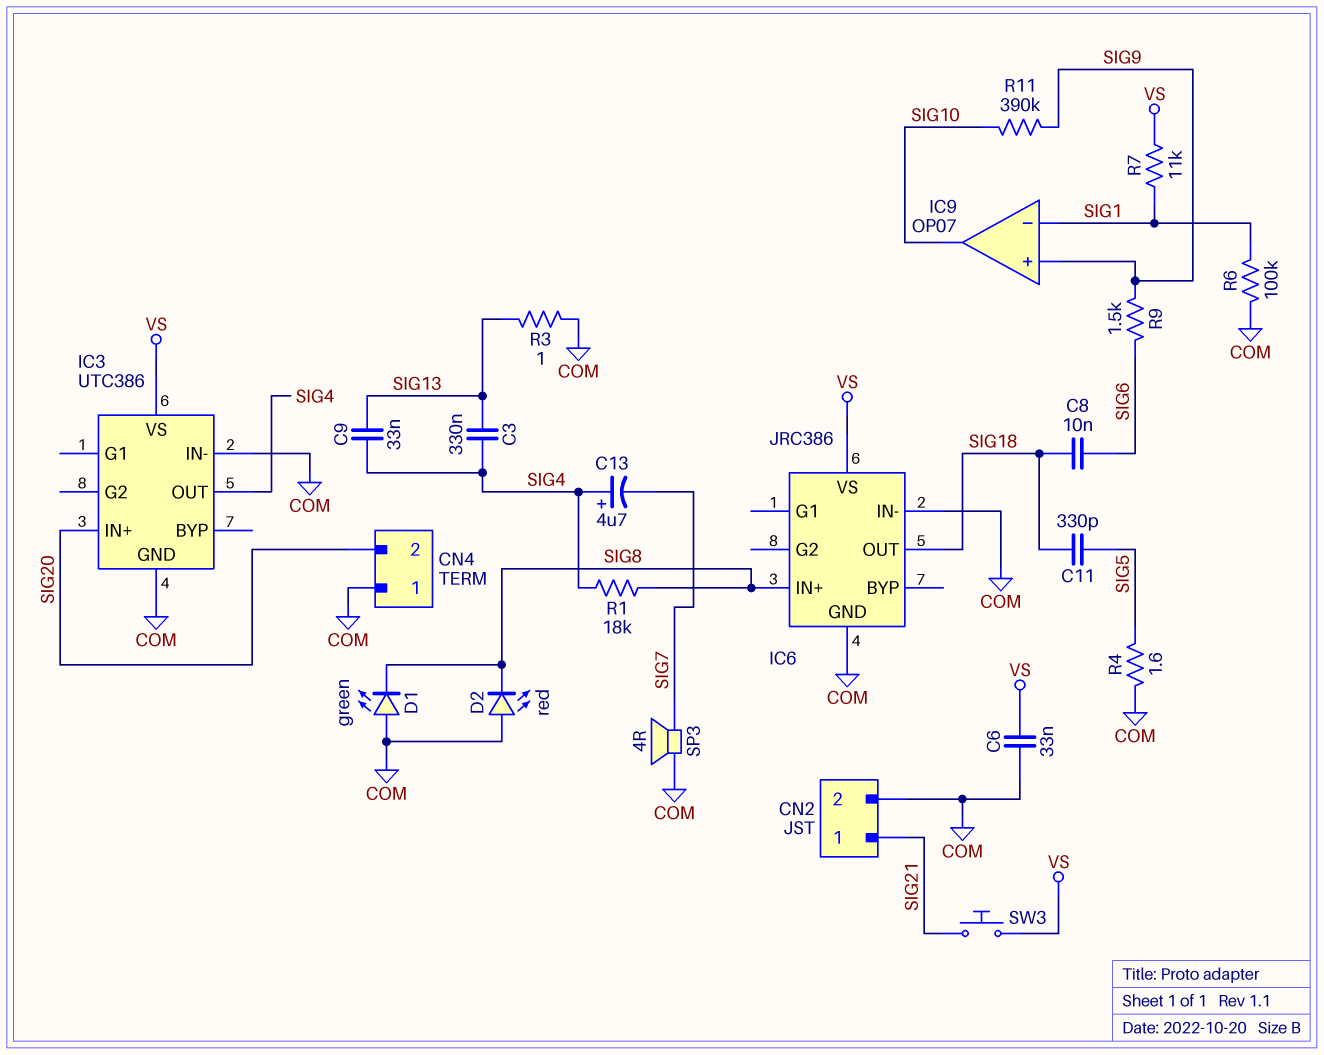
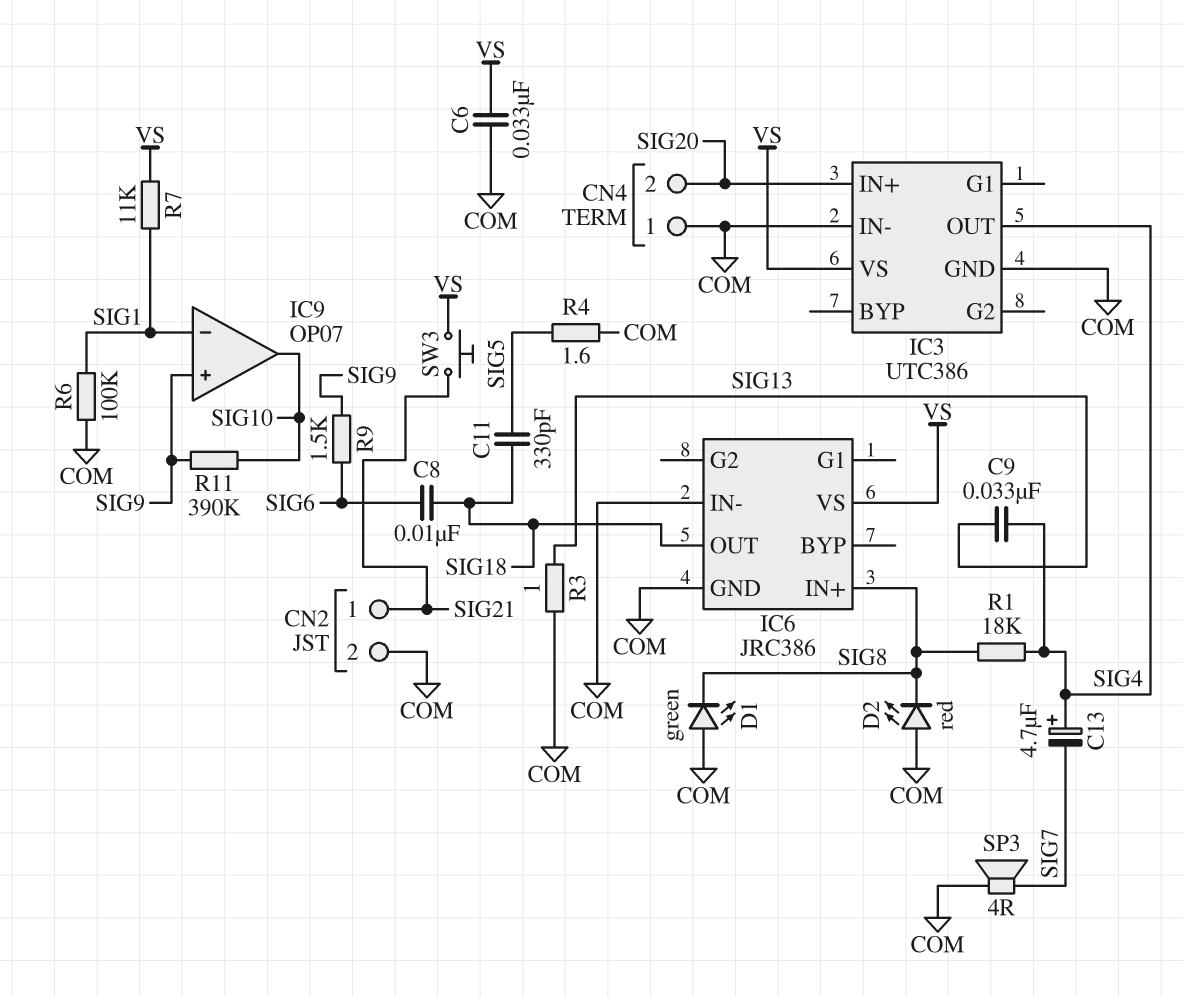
C3: 330nF (SIG4, SIG13) -> none

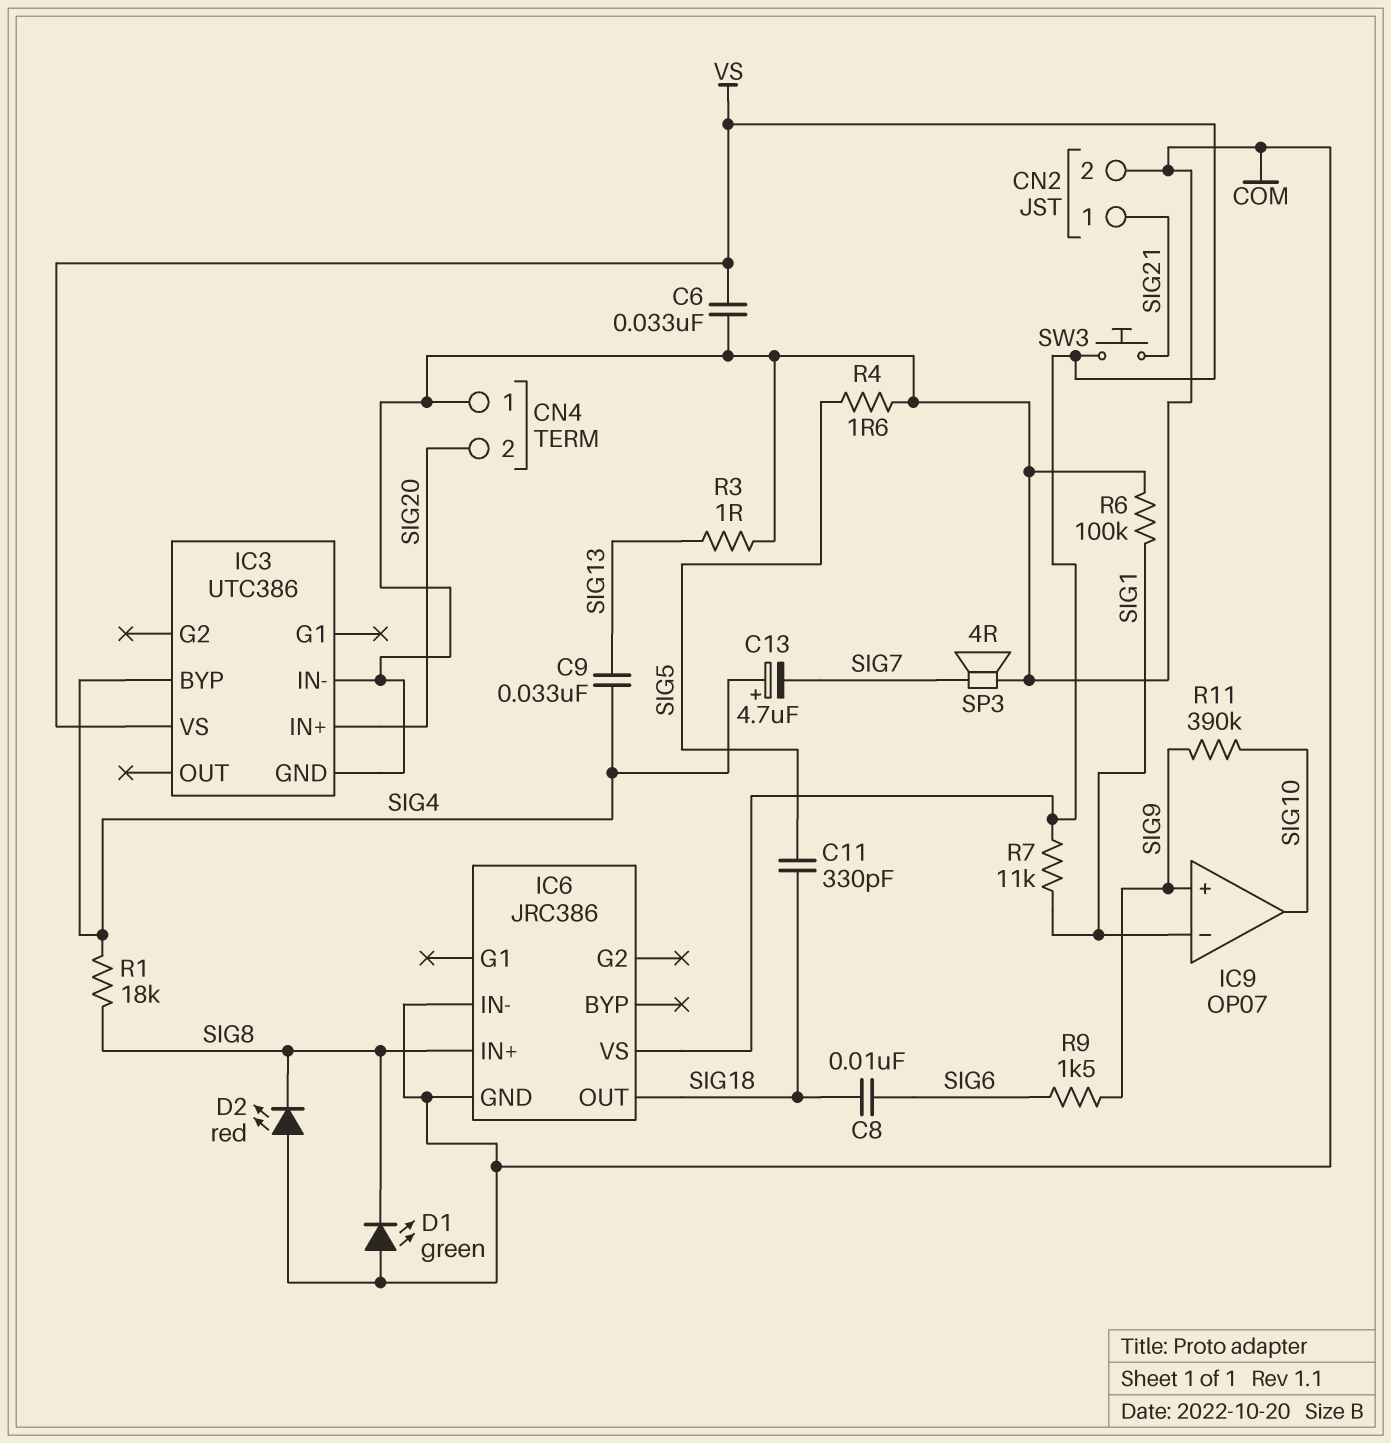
IC3 pin BYP: none -> SIG4
IC3 pin OUT: SIG4 -> none

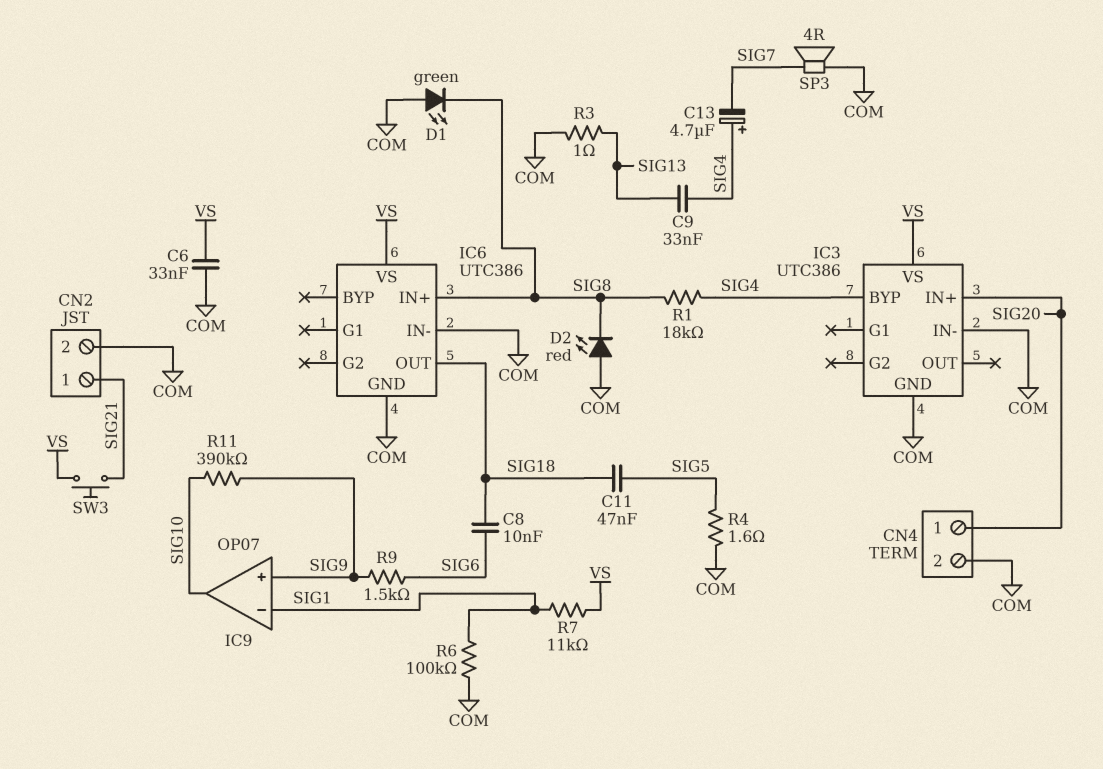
C11: 330pF (SIG5, SIG18) -> 47nF (SIG5, SIG18)
CN4 pin 1: COM -> SIG20
CN4 pin 2: SIG20 -> COM
IC6: JRC386 -> UTC386

